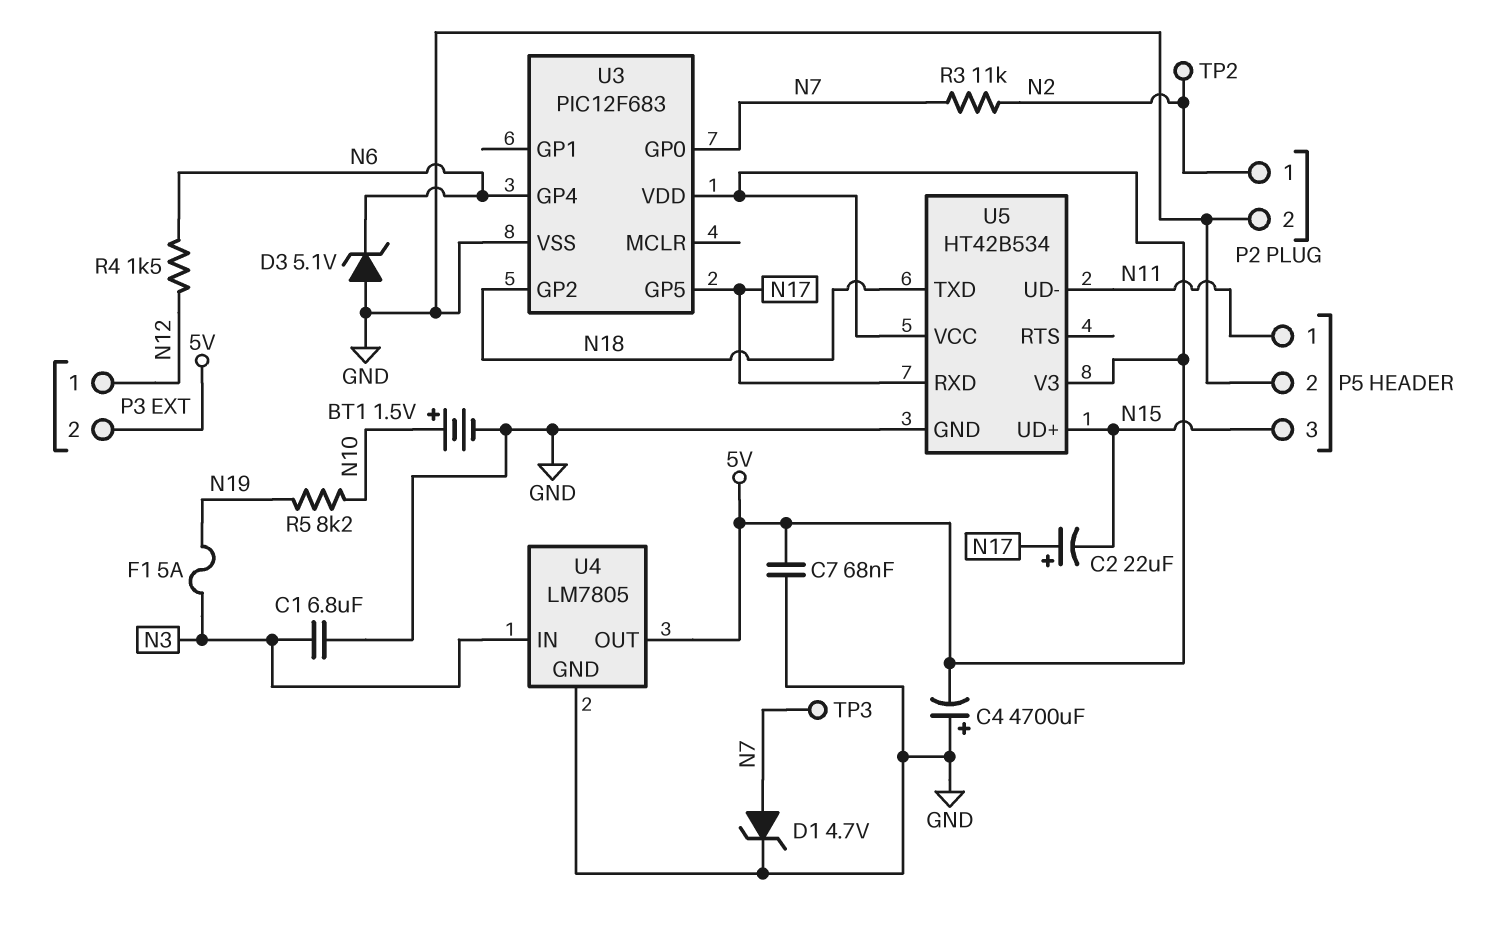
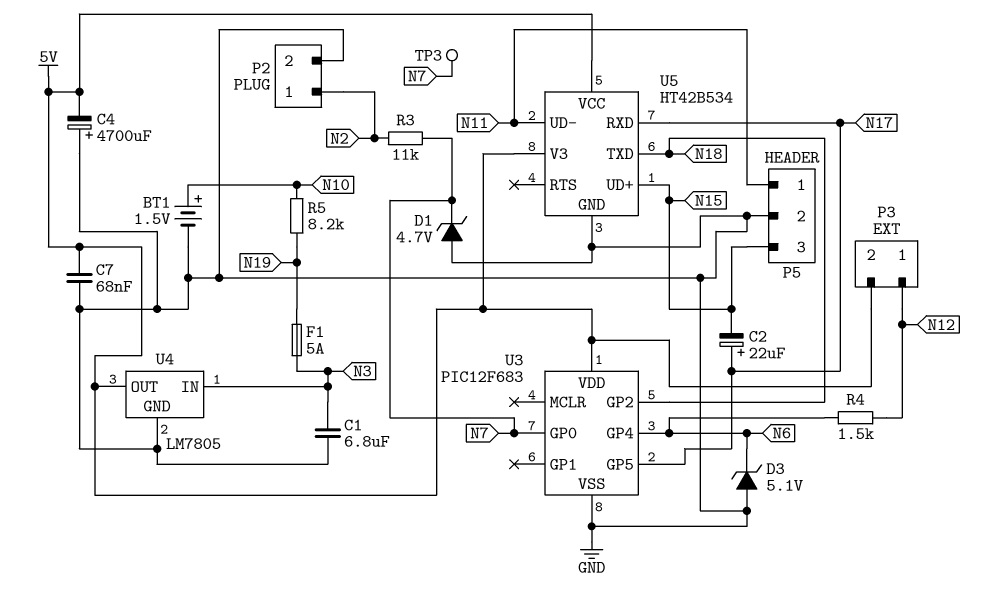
D1: zener 4.7V (A N7, K GND) -> zener 4.7V (A GND, K N7)
TP2: test point (N2) -> none

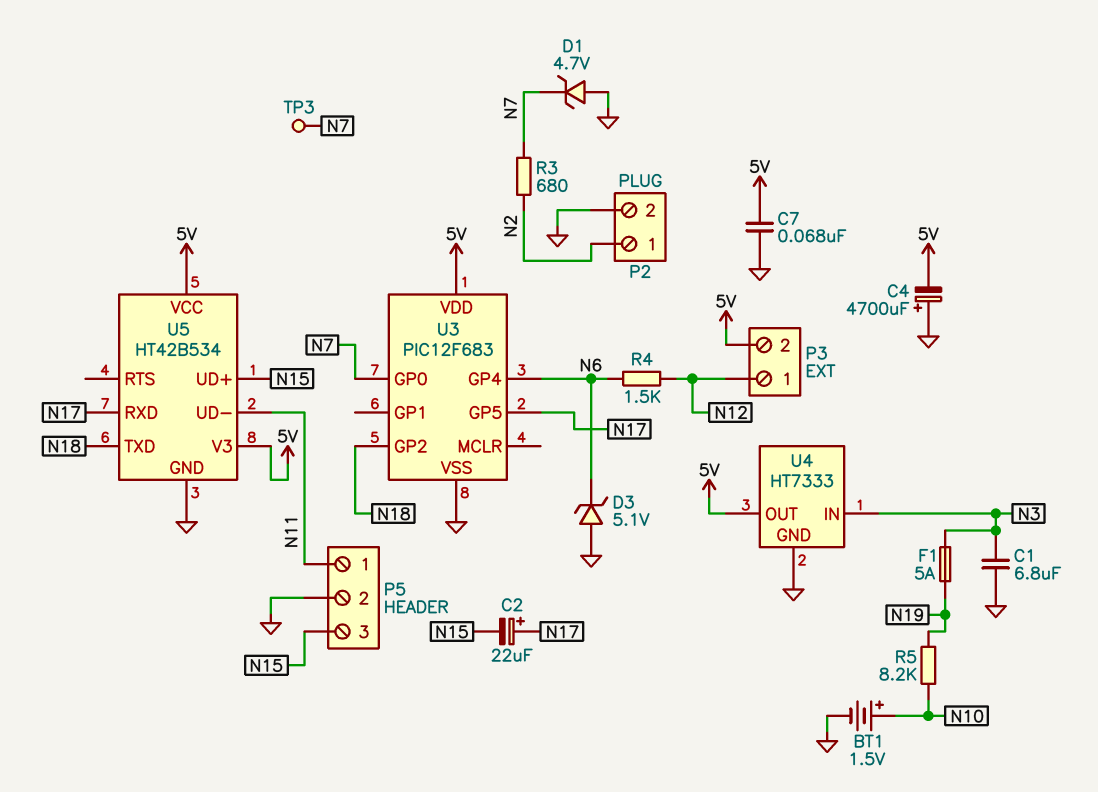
R3: 11k (N2, N7) -> 680 (N2, N7)
U4: LM7805 -> HT7333

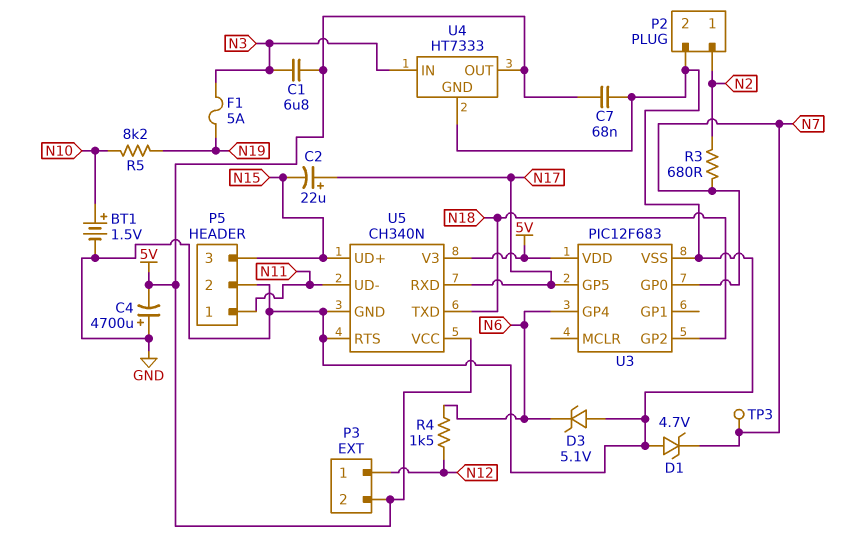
C1: 6.8uF (GND, N3) -> 6.8uF (5V, N3)
U5: HT42B534 -> CH340N
U5 pin RTS: none -> GND

